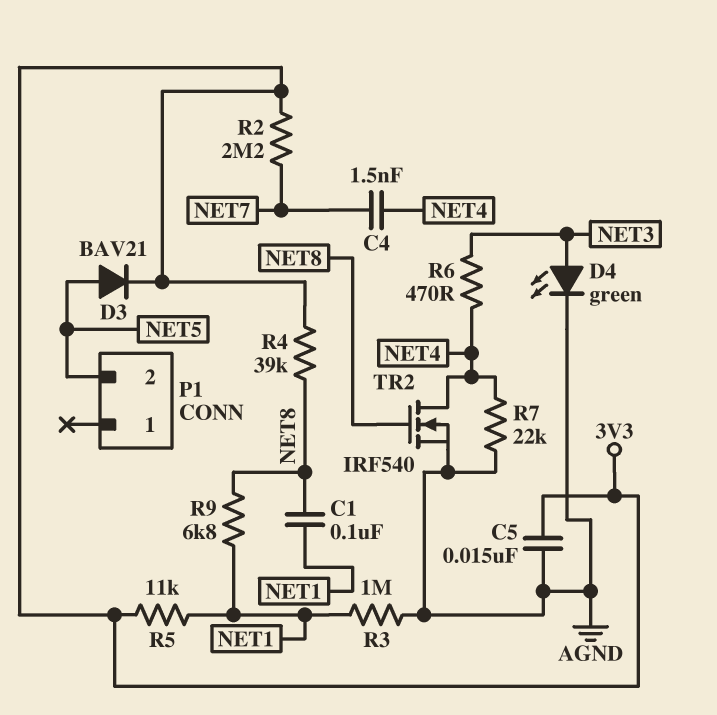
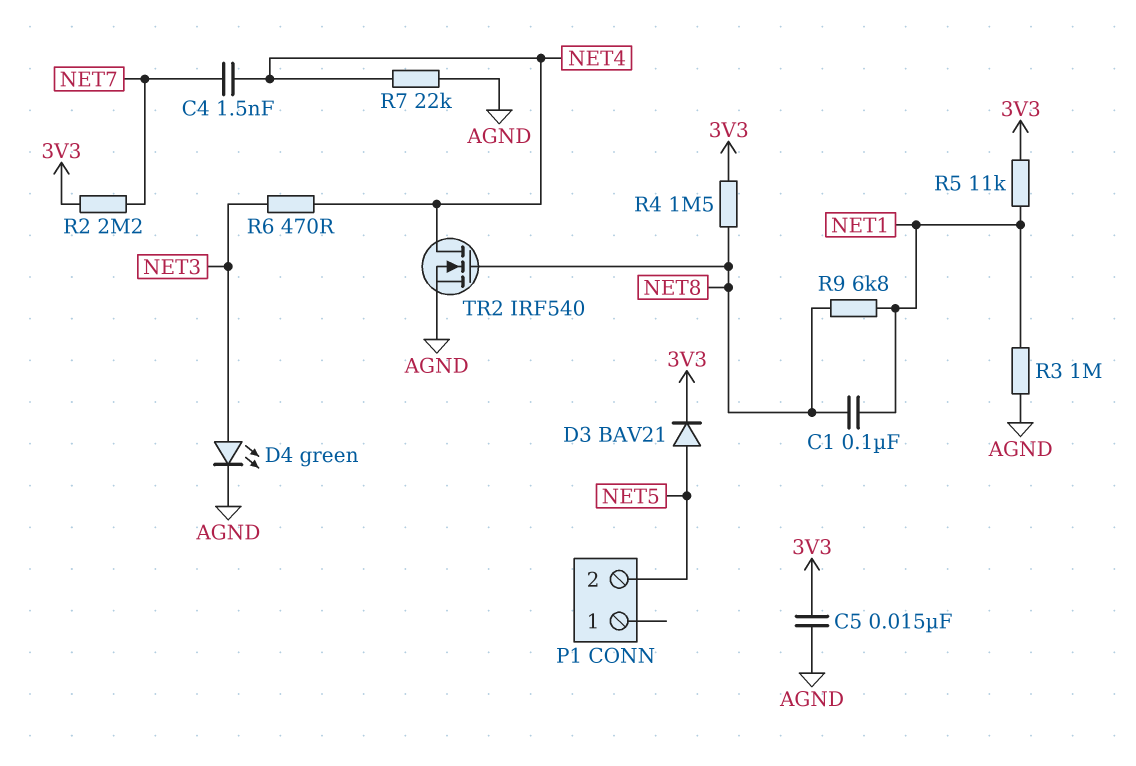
R4: 39k (3V3, NET8) -> 1.5M (3V3, NET8)

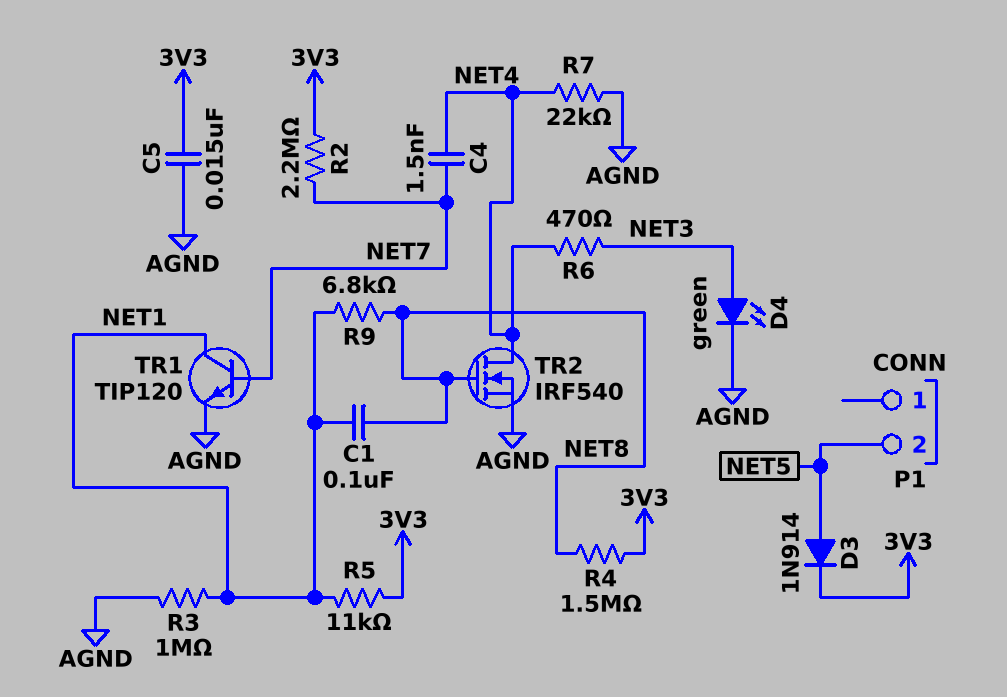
D3: diode BAV21 (A NET5, K 3V3) -> diode 1N914 (A NET5, K 3V3)
TR1: none -> NPN TIP120 (B NET7, C NET1, E AGND)

